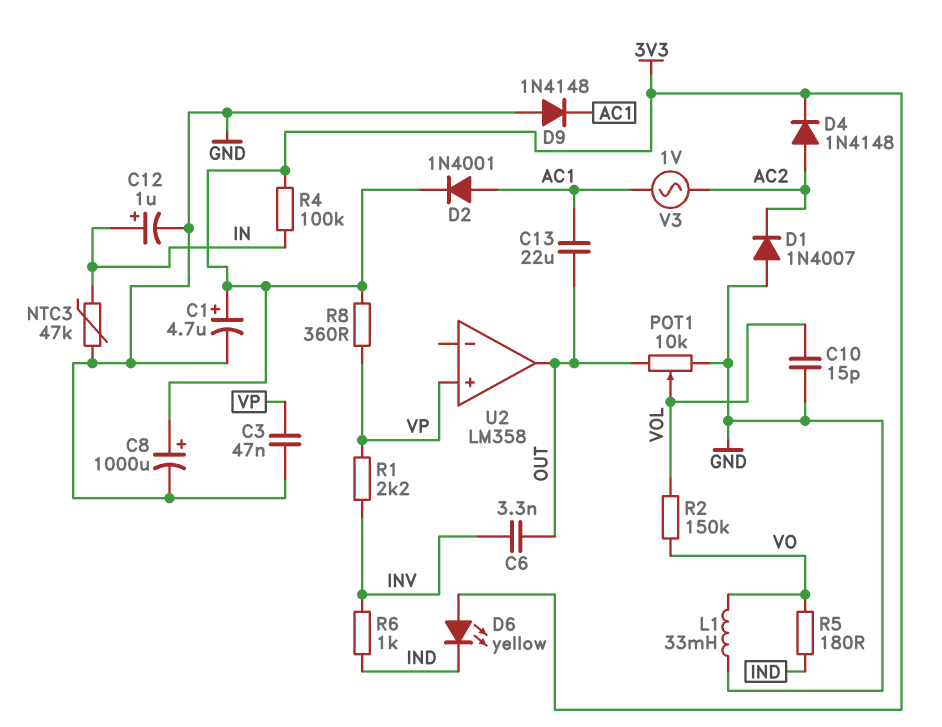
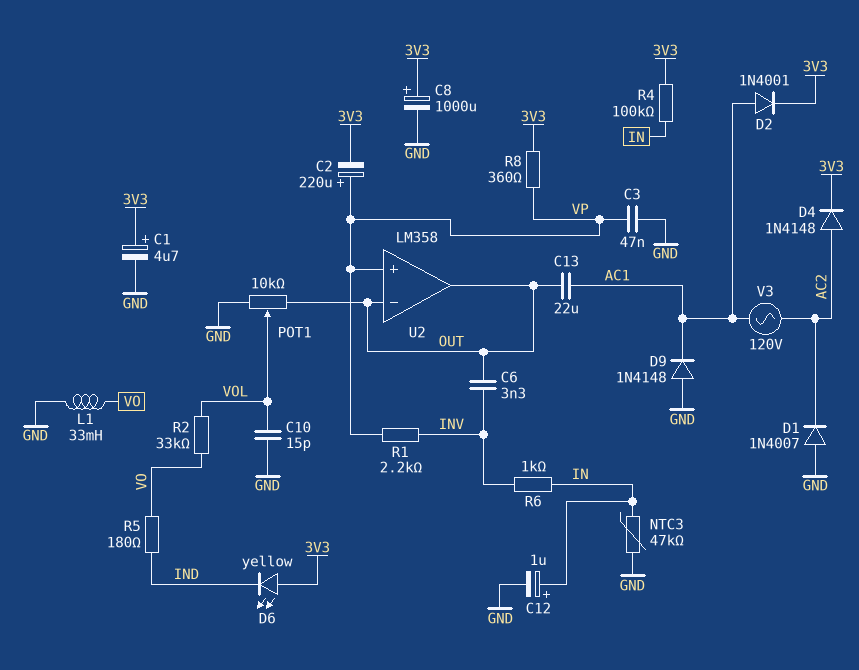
C2: none -> 220uF (plus VP, minus 3V3)
R2: 150k (VO, VOL) -> 33k (VO, VOL)
R6: 1k (IND, INV) -> 1k (IN, INV)
U2 pin in-: none -> OUT
V3: AC 1V (AC1, AC2) -> AC 120V (AC1, AC2)

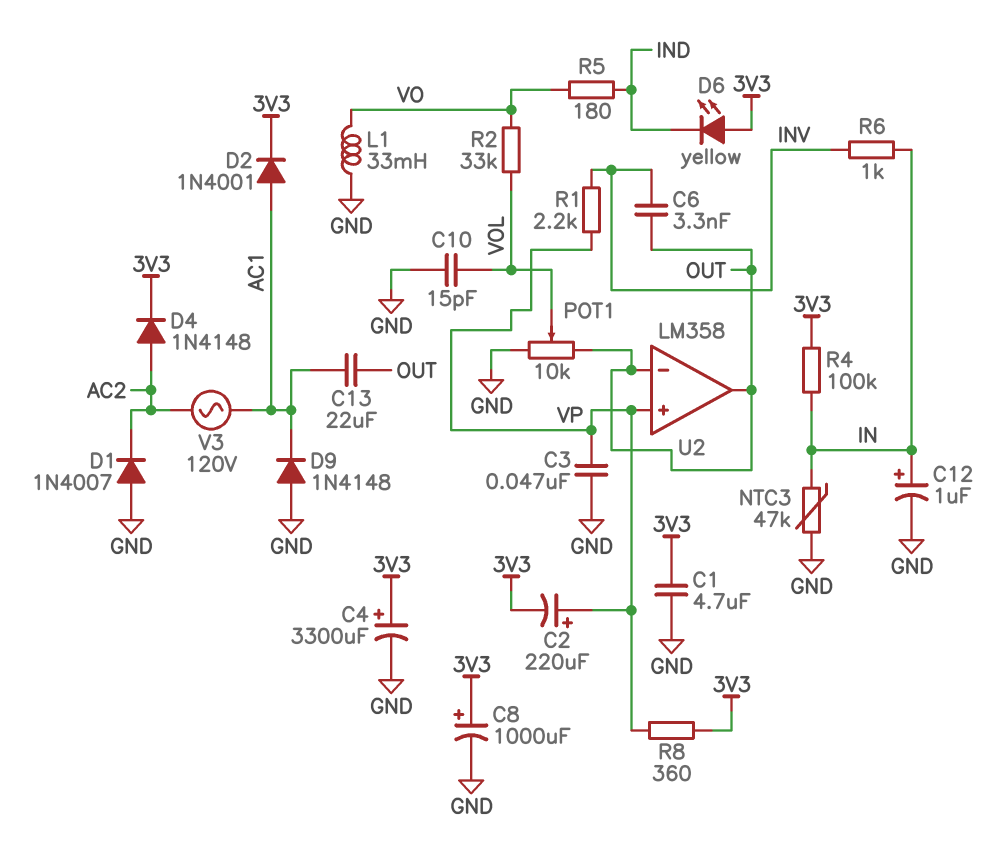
C1: 4.7uF (plus 3V3, minus GND) -> 4.7uF (3V3, GND)
C4: none -> 3300uF (plus 3V3, minus GND)

